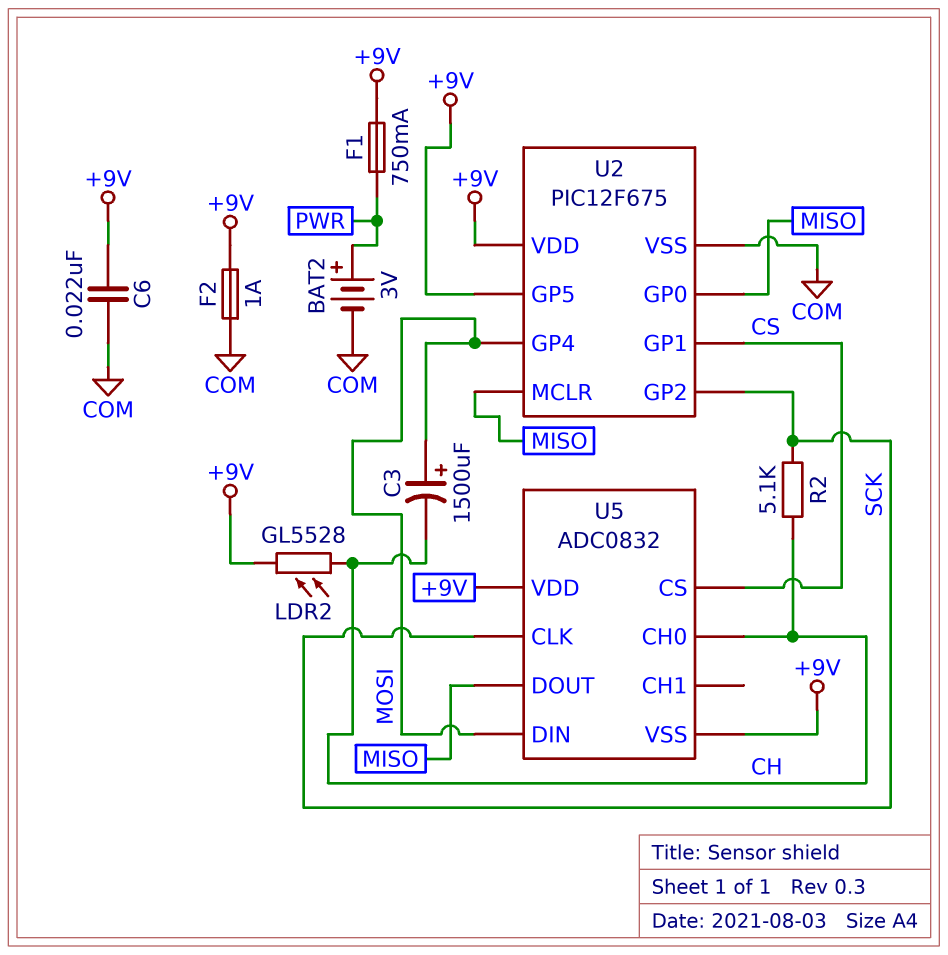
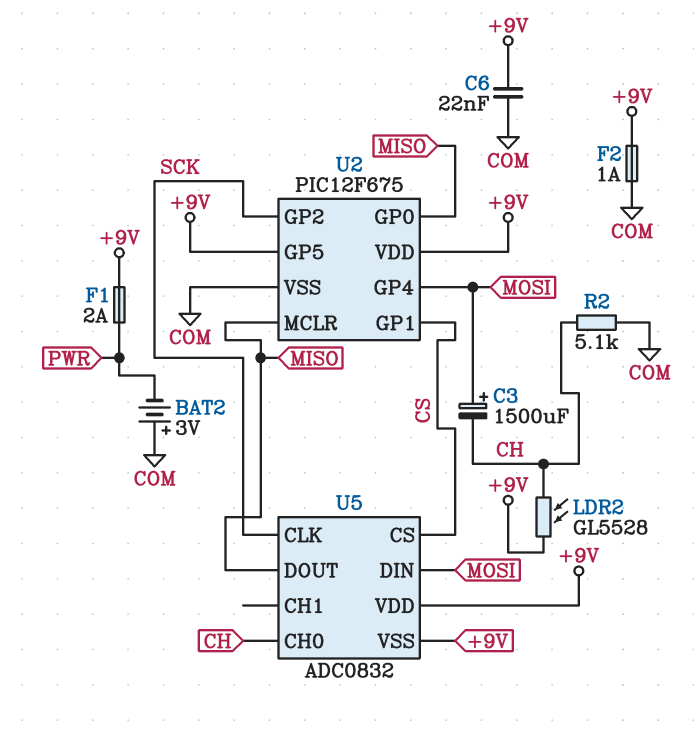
BAT2: 3V (plus PWR, minus COM) -> 3V (plus COM, minus PWR)
F1: 750mA (+9V, PWR) -> 2A (+9V, PWR)
R2: 5.1k (CH, SCK) -> 5.1k (CH, COM)

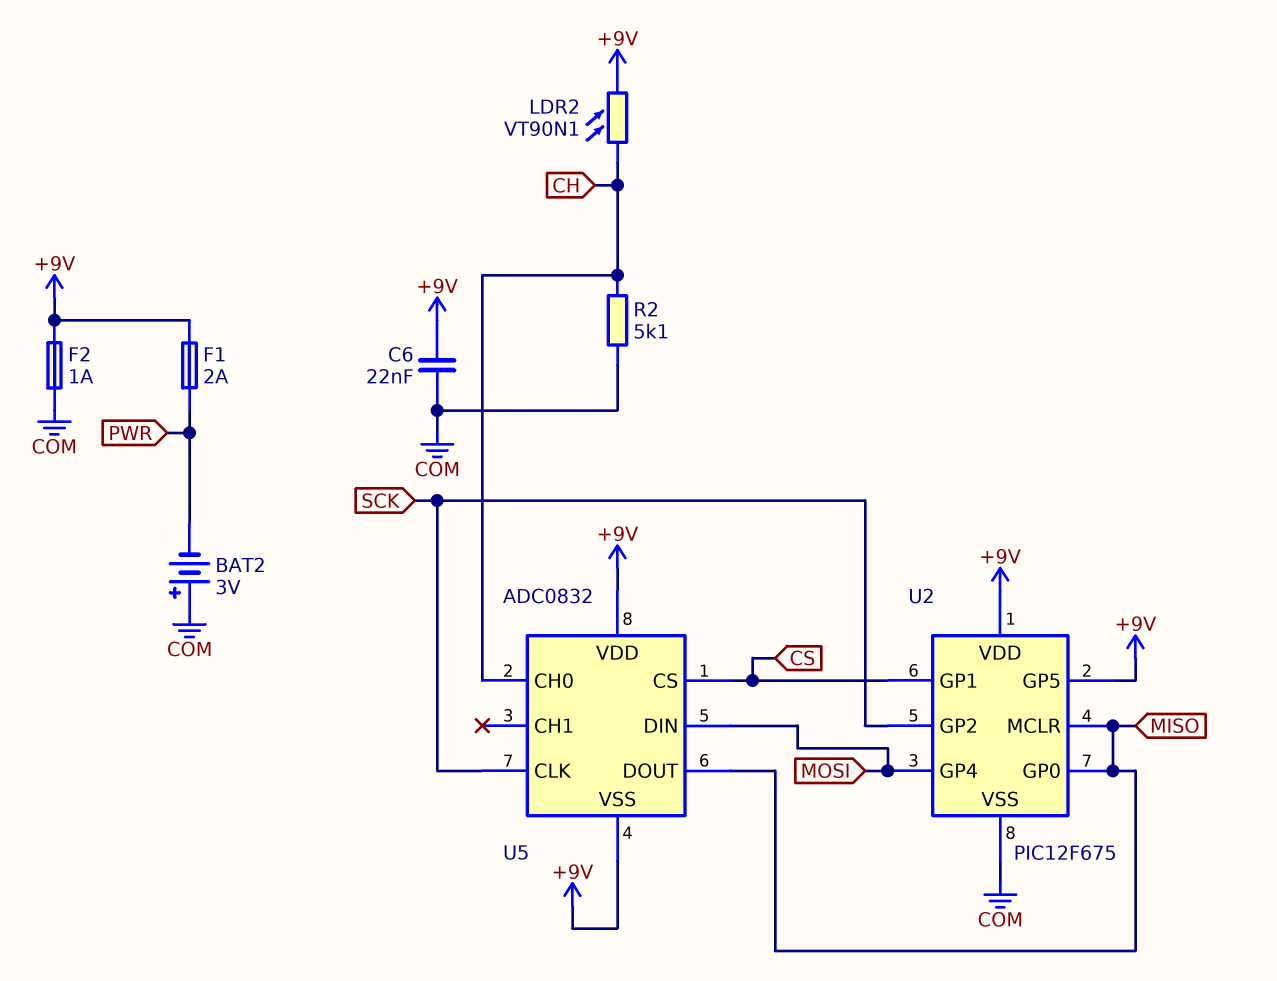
C3: 1500uF (plus MOSI, minus CH) -> none
LDR2: GL5528 (+9V, CH) -> VT90N1 (+9V, CH)

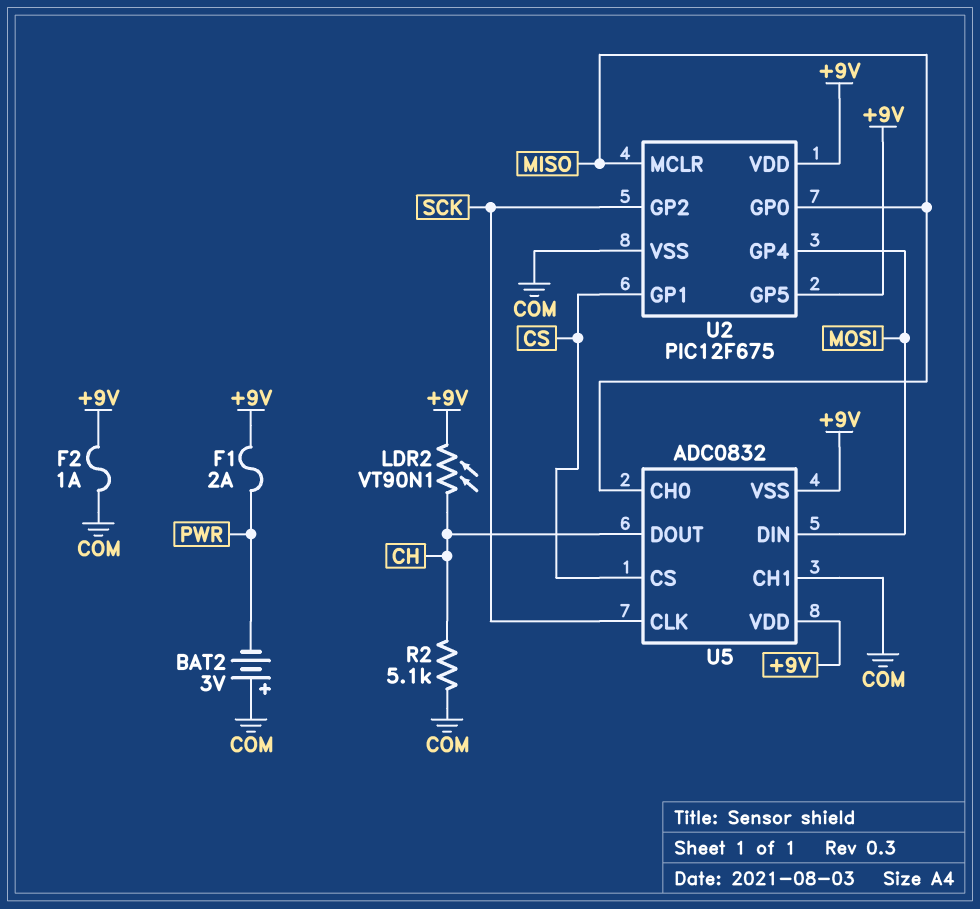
C6: 22nF (+9V, COM) -> none
U5 pin CH0: CH -> MISO
U5 pin CH1: none -> COM
U5 pin DOUT: MISO -> CH

